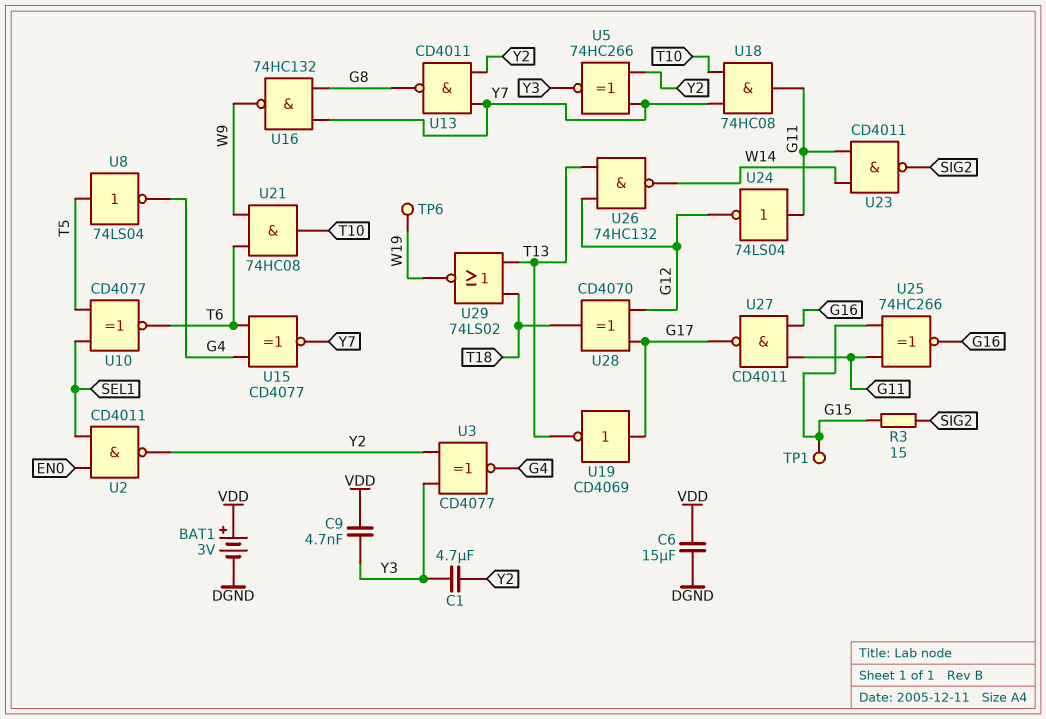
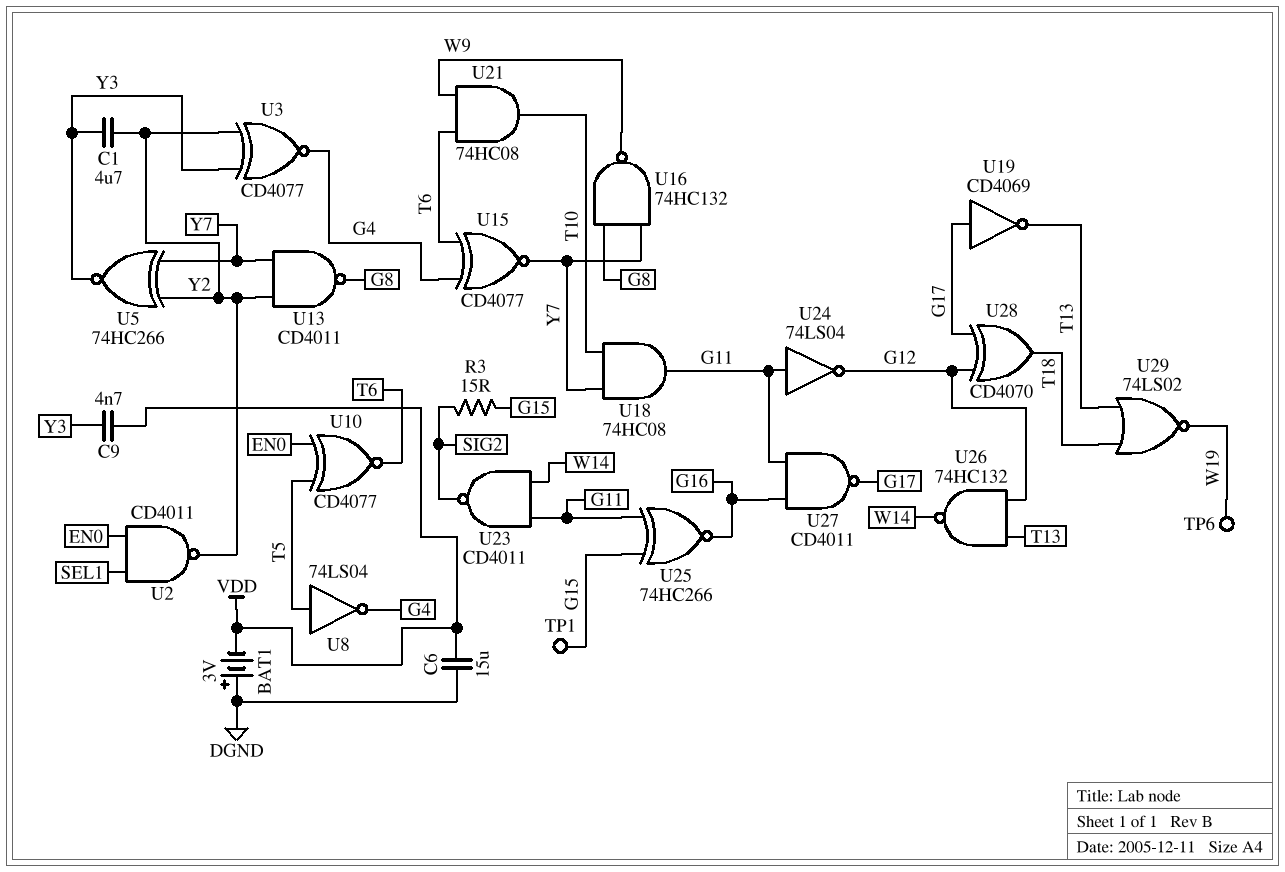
BAT1: 3V (plus VDD, minus DGND) -> 3V (plus DGND, minus VDD)
U10: XNOR CD4077 (in SEL1, in T5, out T6) -> XNOR CD4077 (in EN0, in T5, out T6)

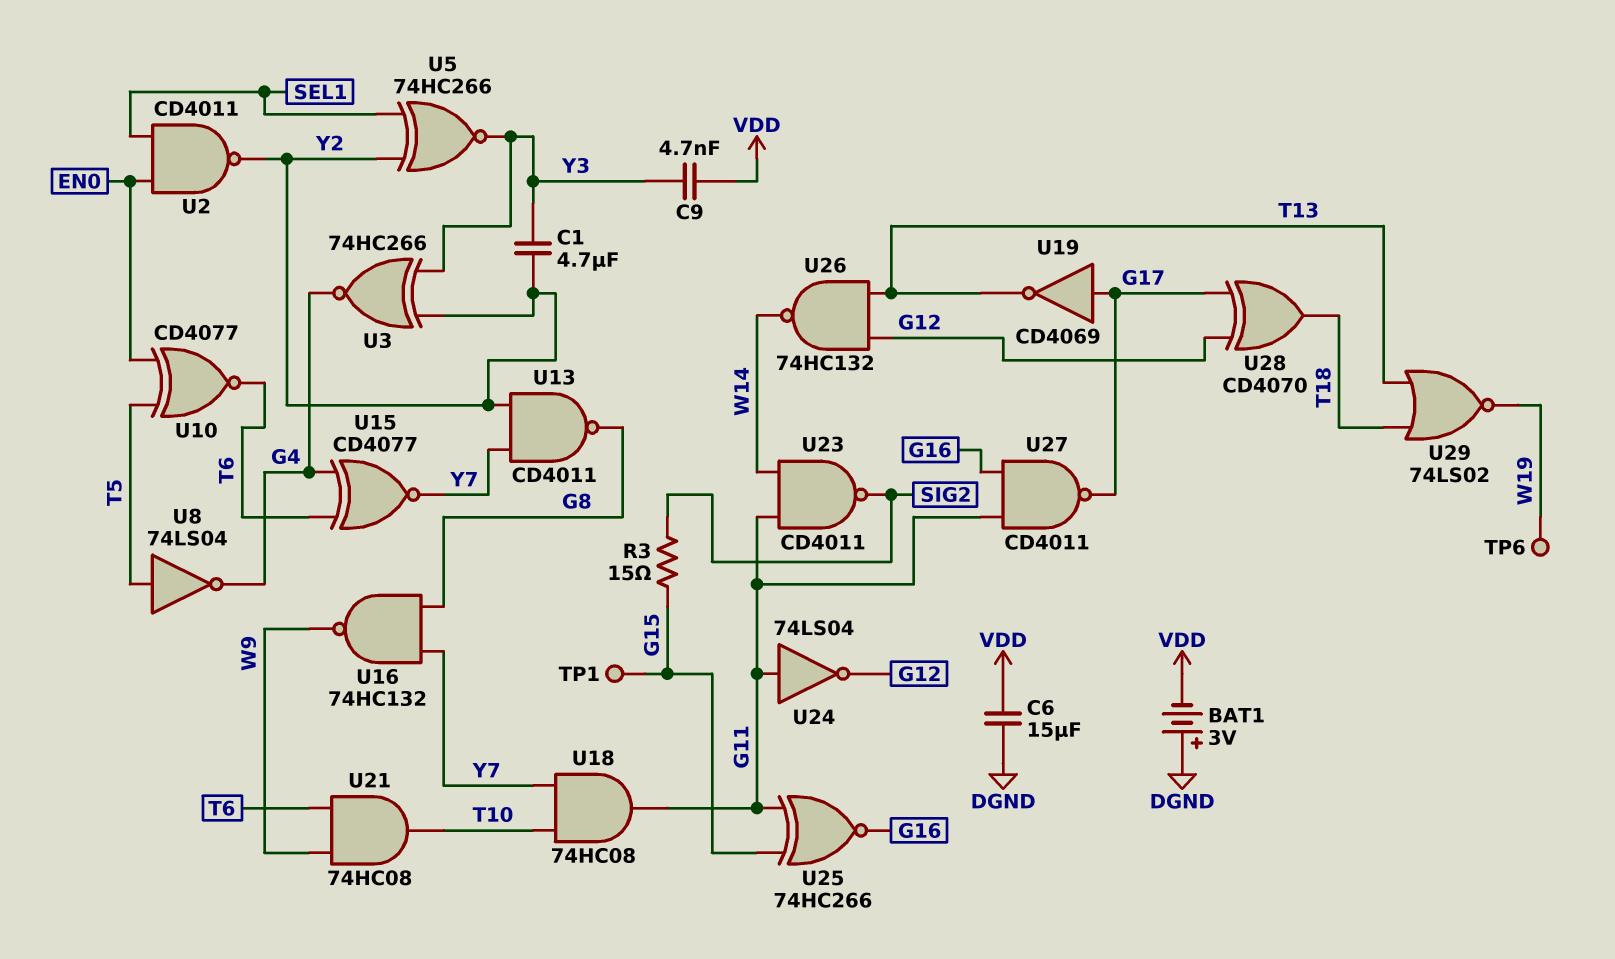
U3: XNOR CD4077 (in Y2, in Y3, out G4) -> XNOR 74HC266 (in Y2, in Y3, out G4)
U5: XNOR 74HC266 (in Y2, in Y7, out Y3) -> XNOR 74HC266 (in SEL1, in Y2, out Y3)

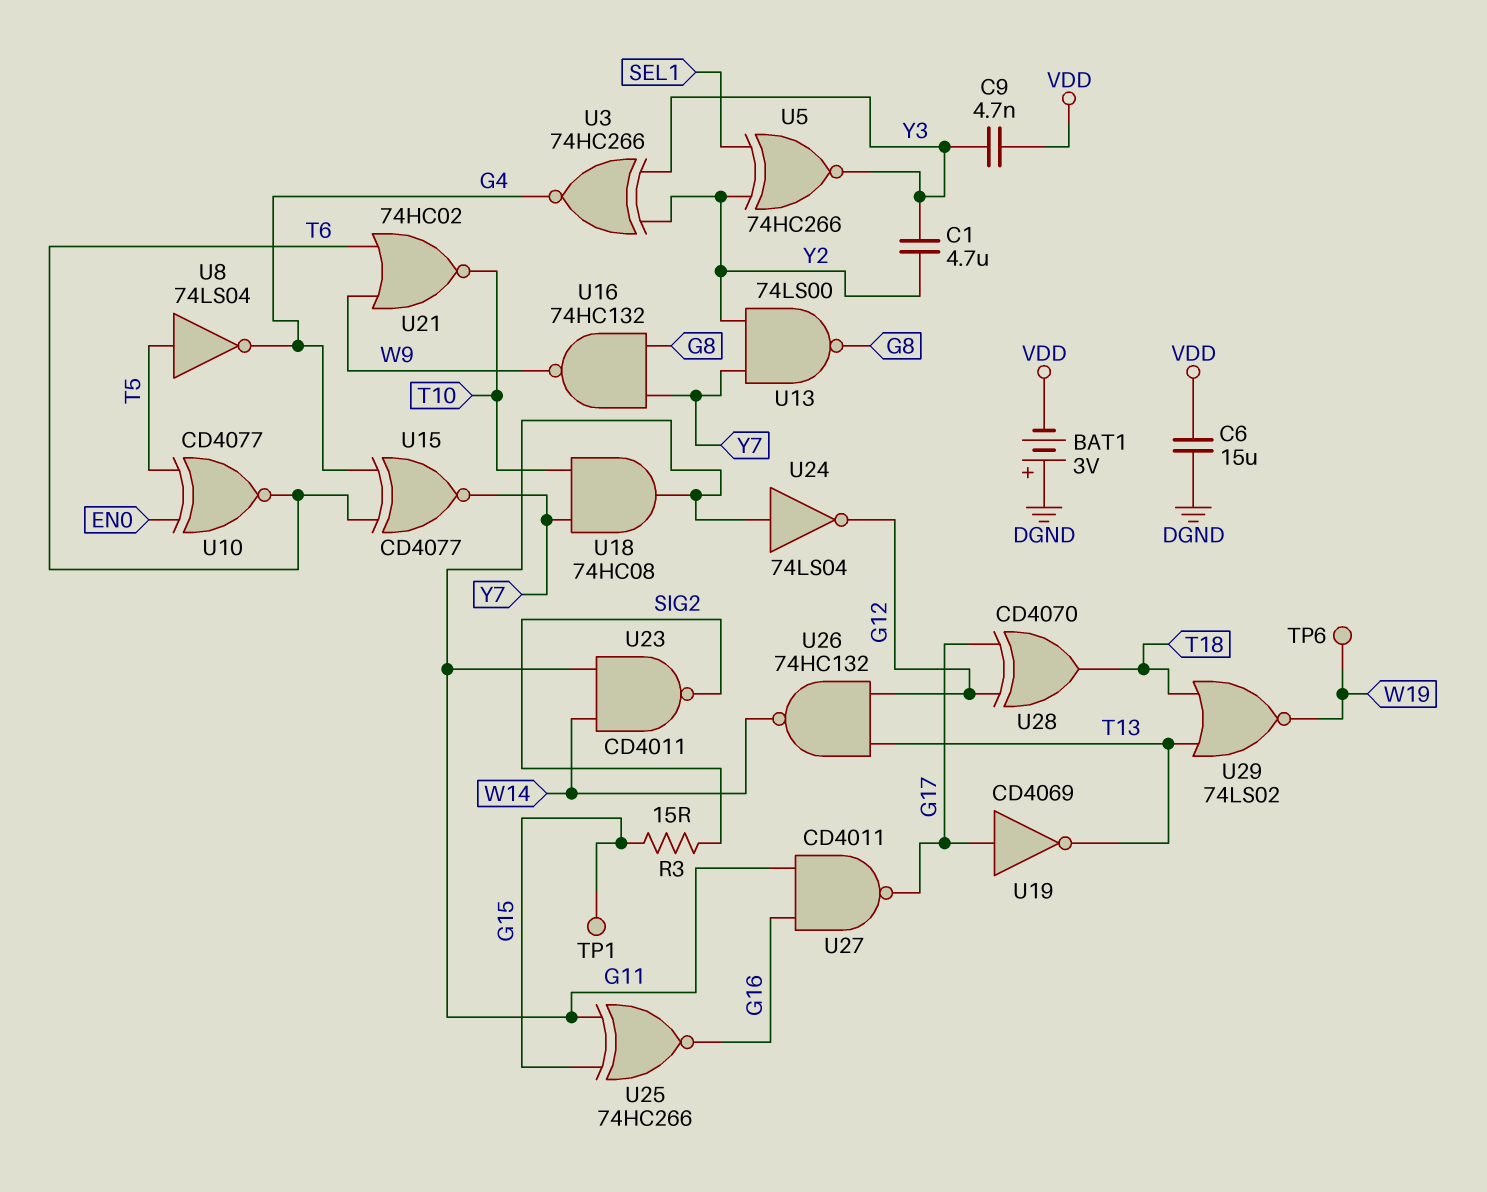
U2: NAND CD4011 (in EN0, in SEL1, out Y2) -> none
U13: NAND CD4011 (in Y2, in Y7, out G8) -> NAND 74LS00 (in Y2, in Y7, out G8)
U21: AND 74HC08 (in T6, in W9, out T10) -> NOR 74HC02 (in T6, in W9, out T10)

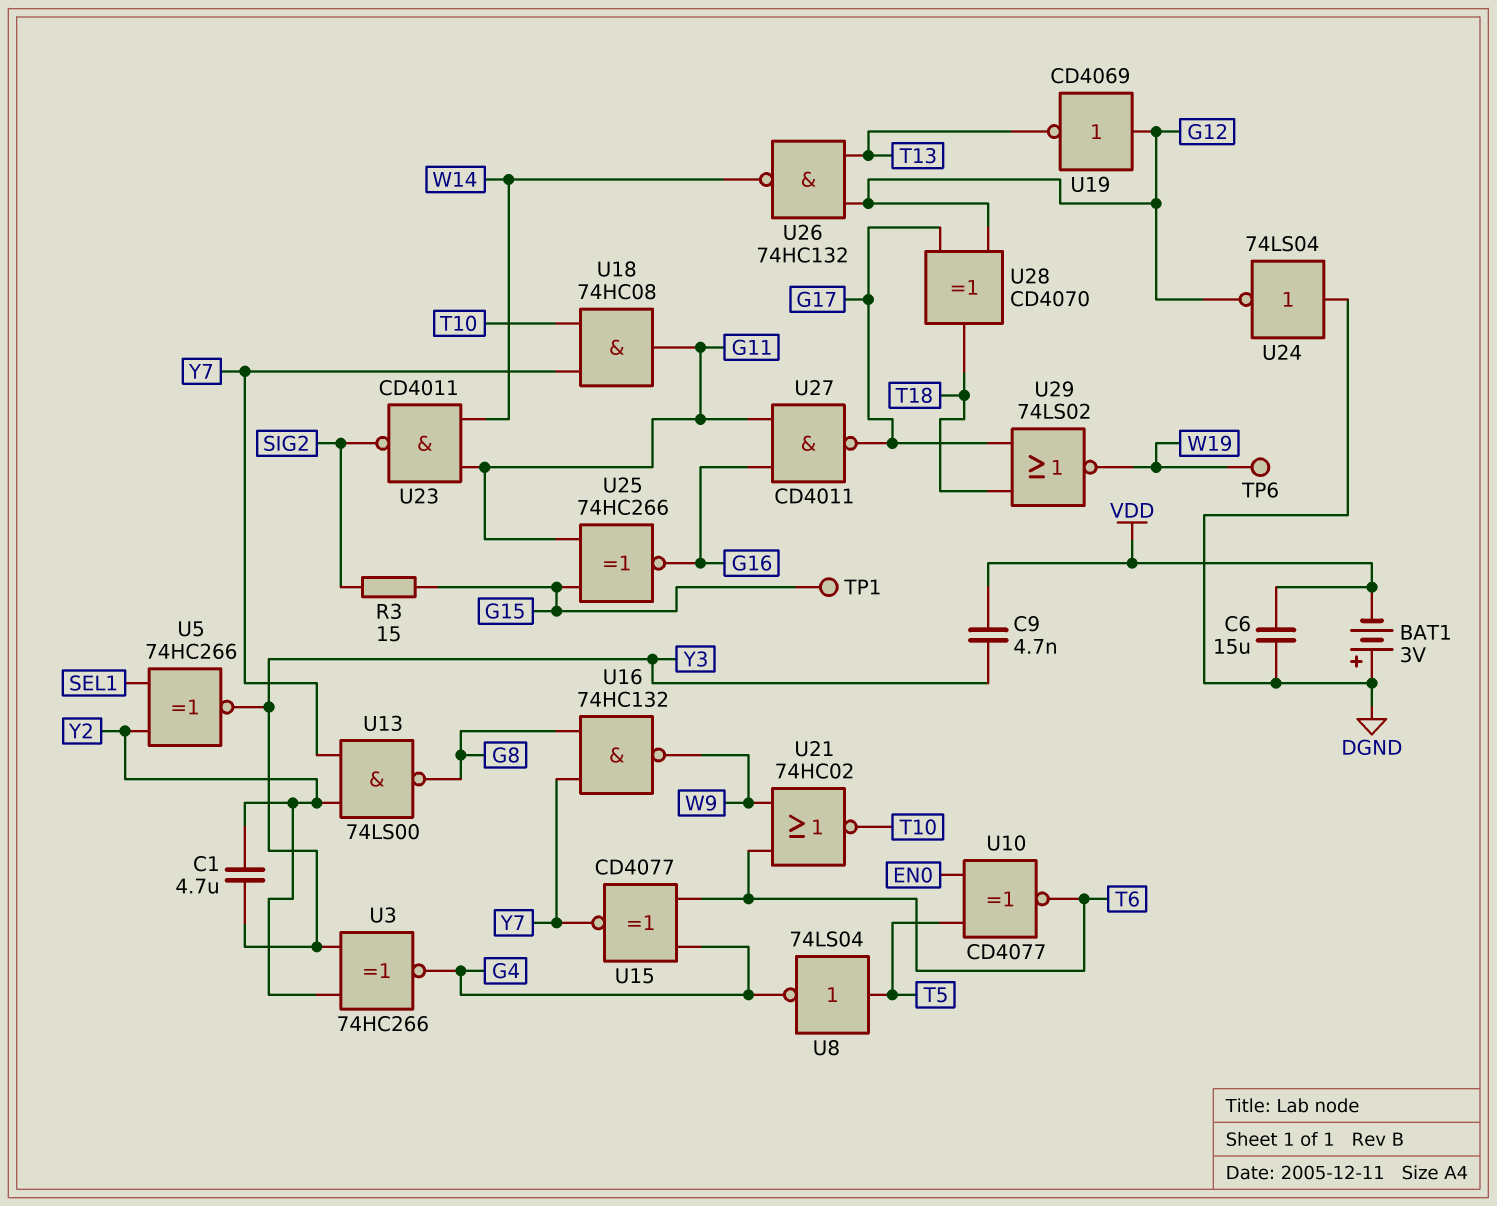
U19: NOT CD4069 (in G17, out T13) -> NOT CD4069 (in G12, out T13)
U24: NOT 74LS04 (in G11, out G12) -> NOT 74LS04 (in DGND, out G12)
U29: NOR 74LS02 (in T13, in T18, out W19) -> NOR 74LS02 (in G17, in T18, out W19)

